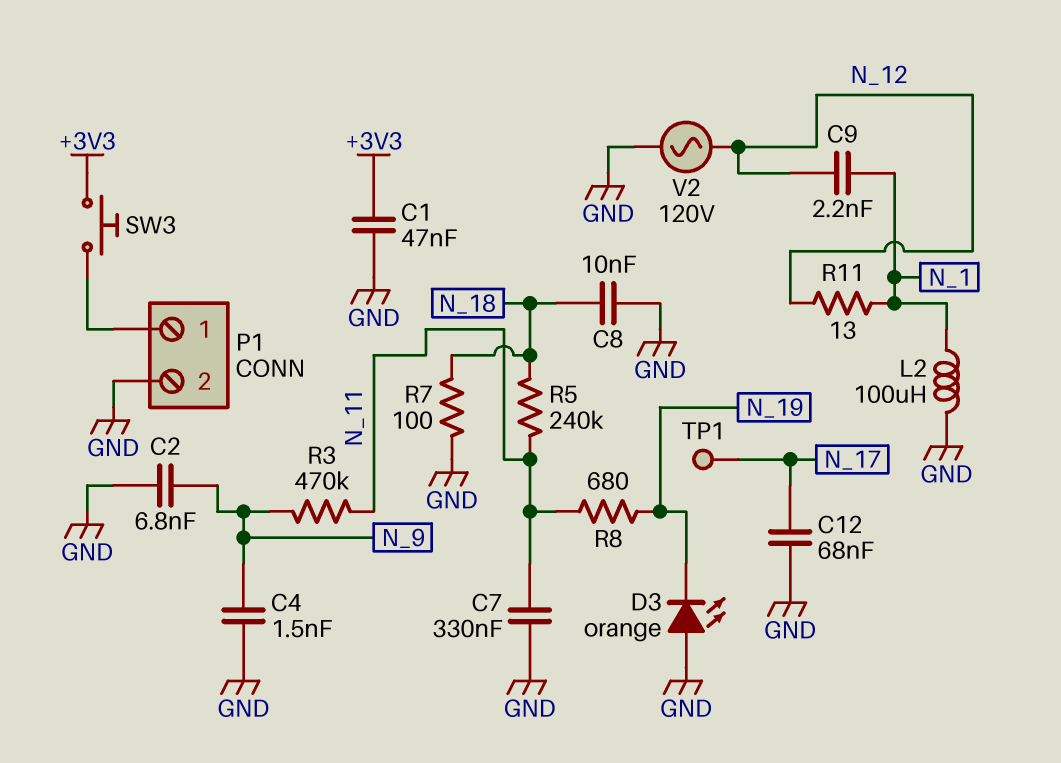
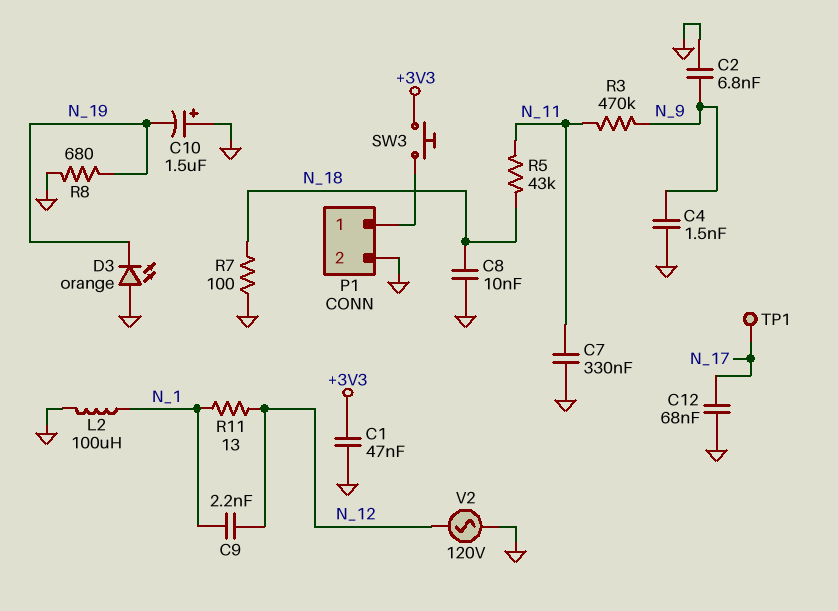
C10: none -> 1.5uF (plus GND, minus N_19)
R5: 240k (N_11, N_18) -> 43k (N_11, N_18)
R8: 680 (N_11, N_19) -> 680 (GND, N_19)

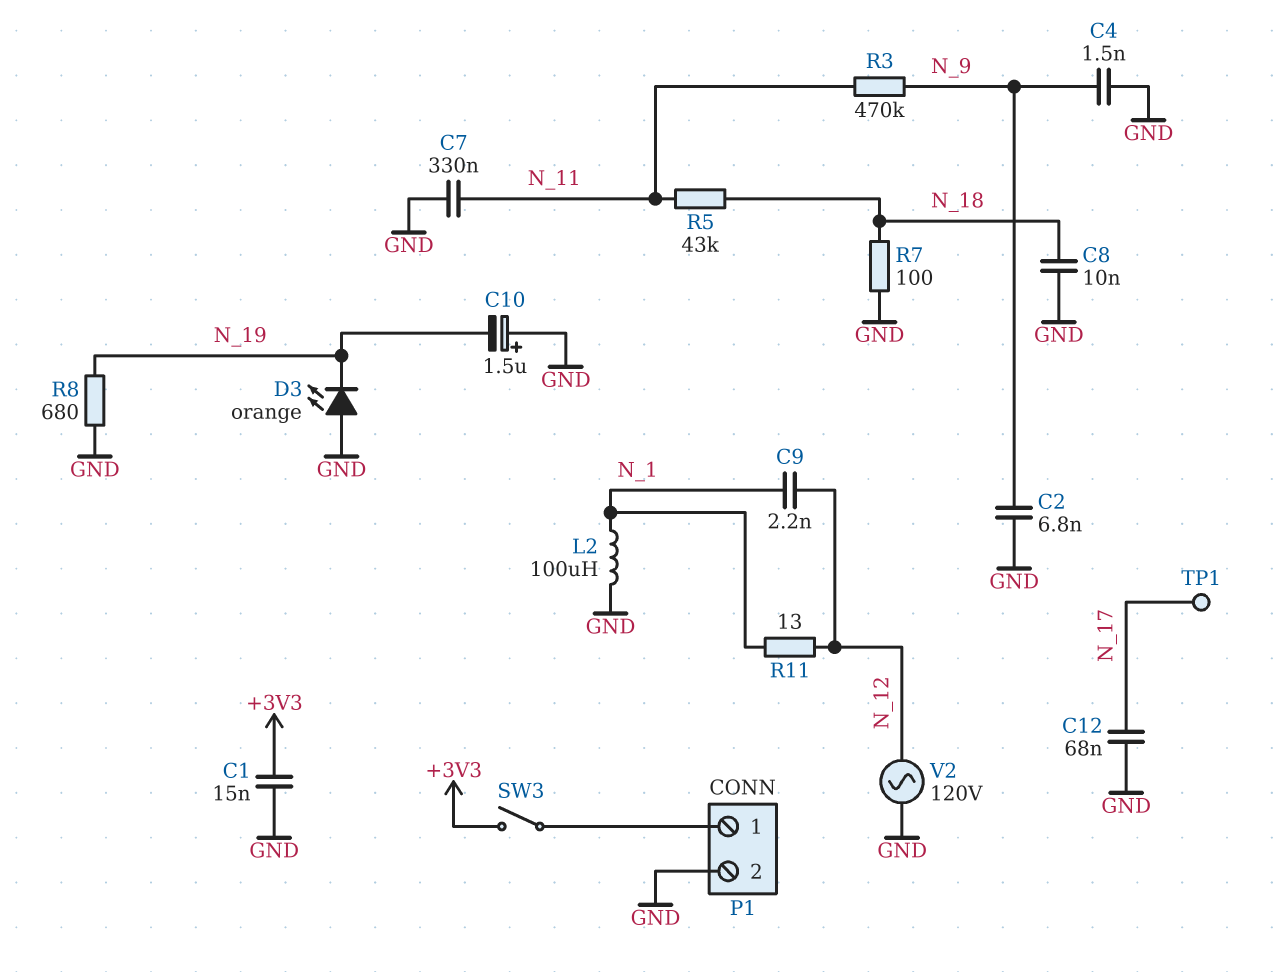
C1: 47nF (+3V3, GND) -> 15nF (+3V3, GND)
SW3: button (+3V3, P1/1) -> switch (+3V3, P1/1)

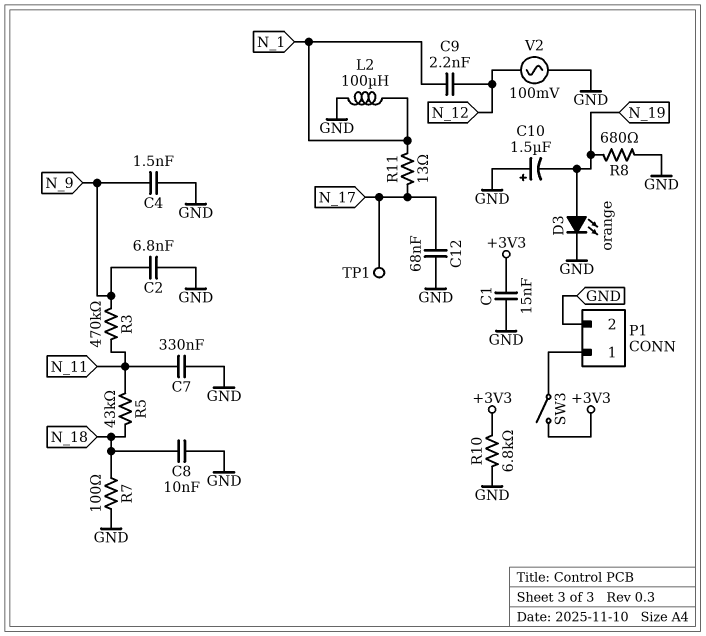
D3: LED orange (A GND, K N_19) -> LED orange (A N_19, K GND)
R10: none -> 6.8k (+3V3, GND)
R11: 13 (N_1, N_12) -> 13 (N_1, N_17)
V2: AC 120V (GND, N_12) -> AC 100mV (GND, N_12)

